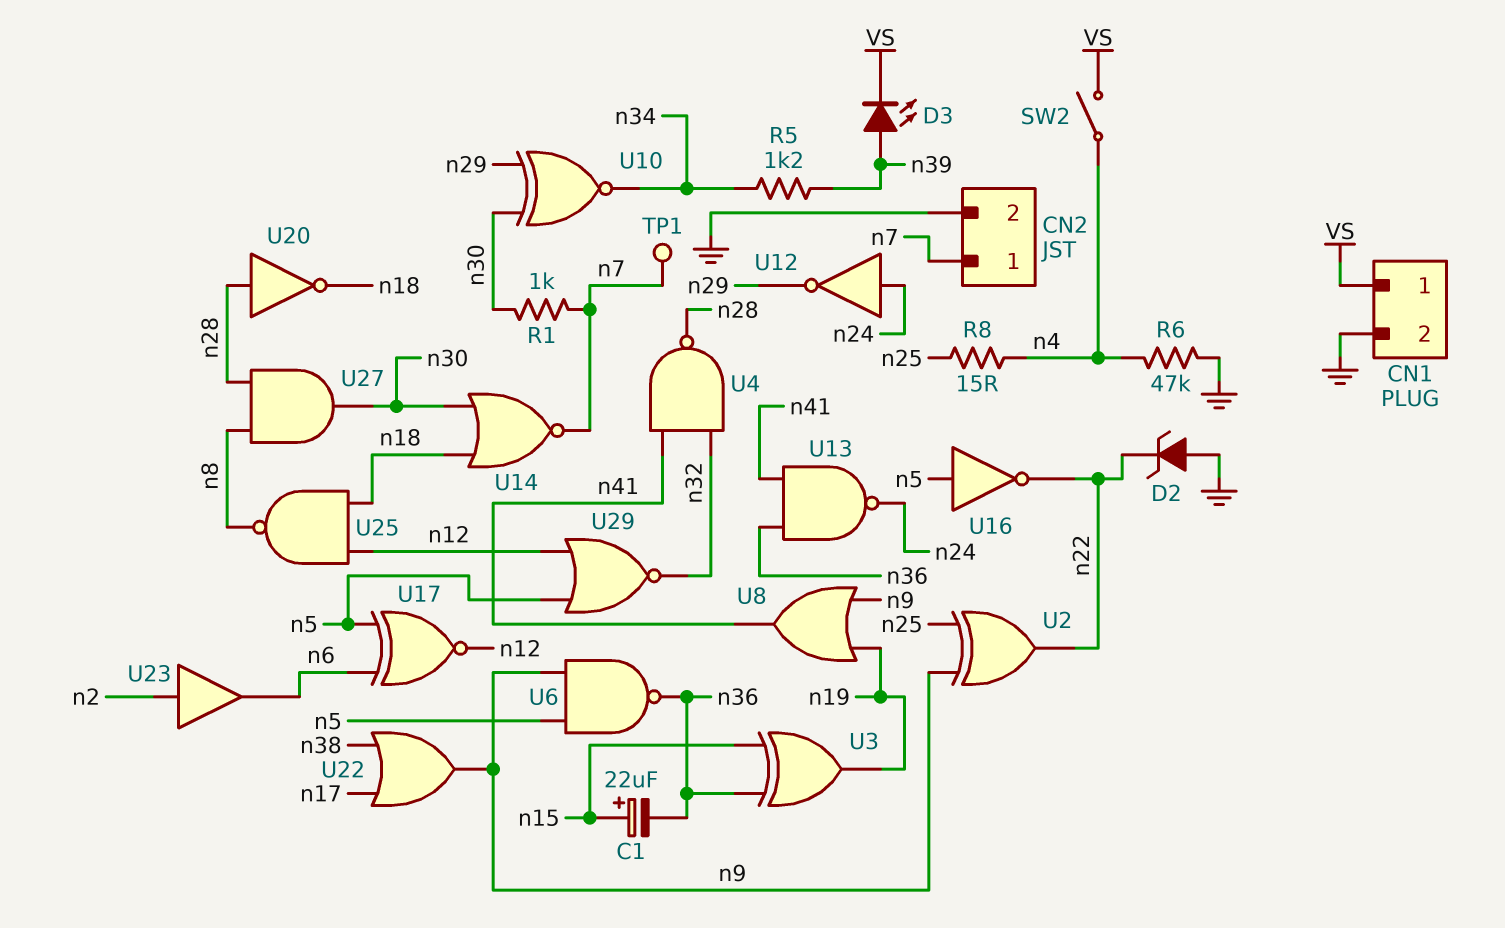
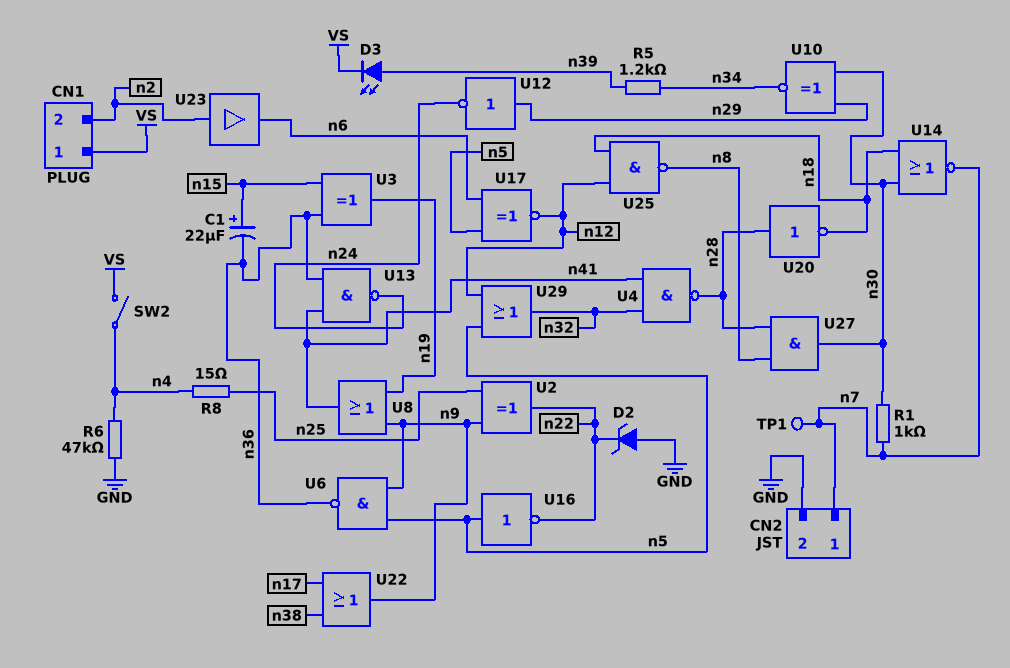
CN1 pin 2: GND -> n2
U12: NOT (in n24, out n29) -> NOT (in n29, out n24)
U29: NOR (in n5, in n12, out n32) -> OR (in n5, in n12, out n32)

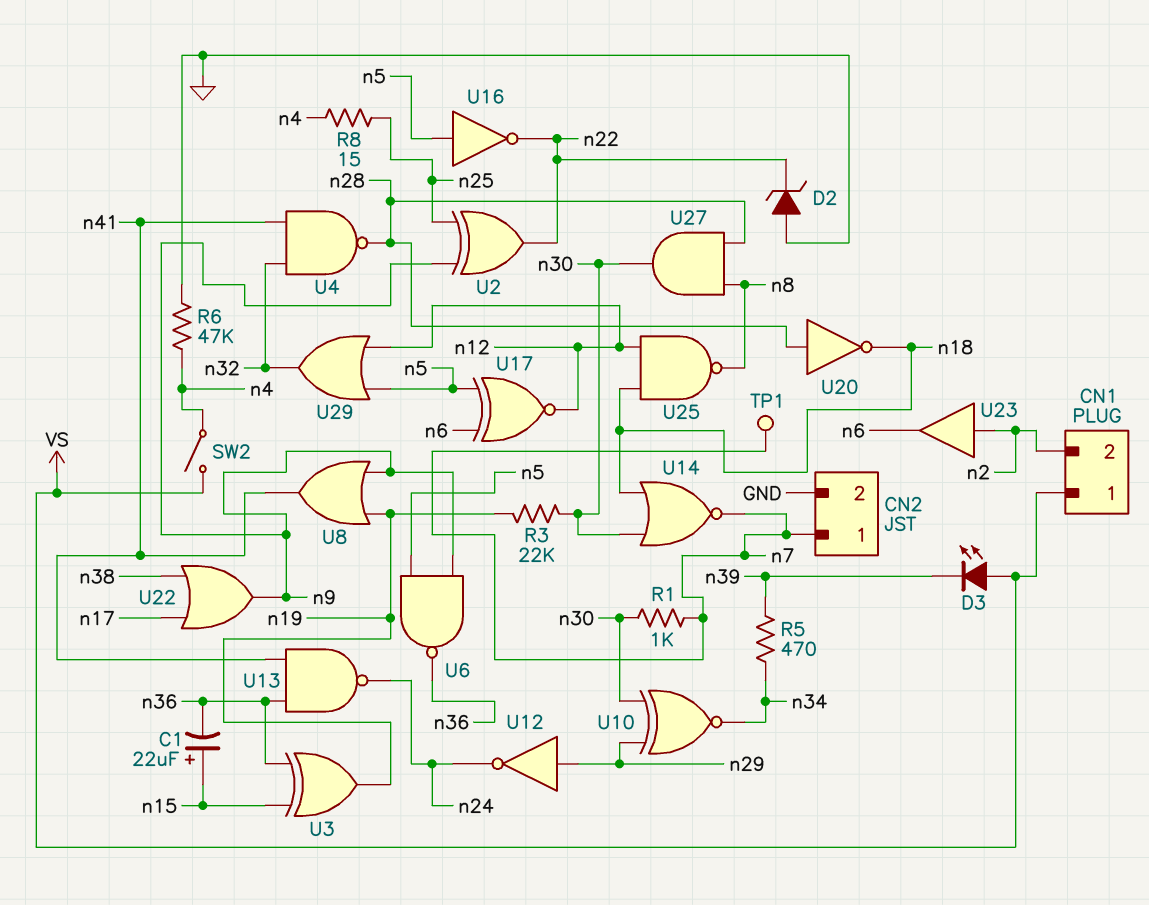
D3: LED (A n39, K VS) -> LED (A VS, K n39)
R3: none -> 22k (n19, n30)
R5: 1.2k (n34, n39) -> 470 (n34, n39)

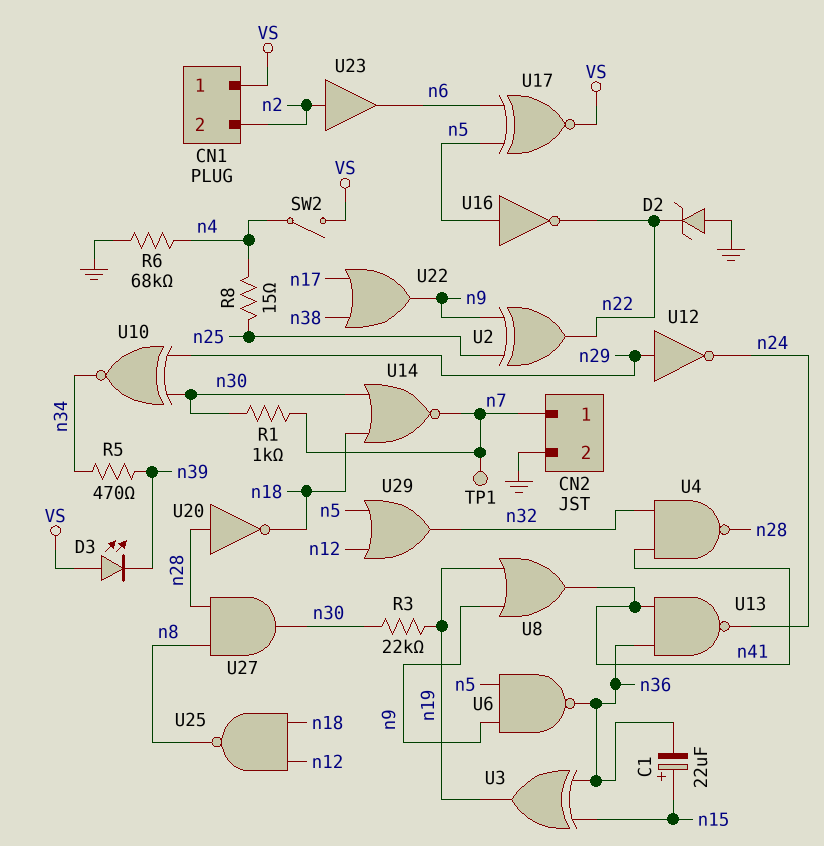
R6: 47k (GND, n4) -> 68k (GND, n4)
U17: XNOR (in n5, in n6, out n12) -> XNOR (in n5, in n6, out VS)

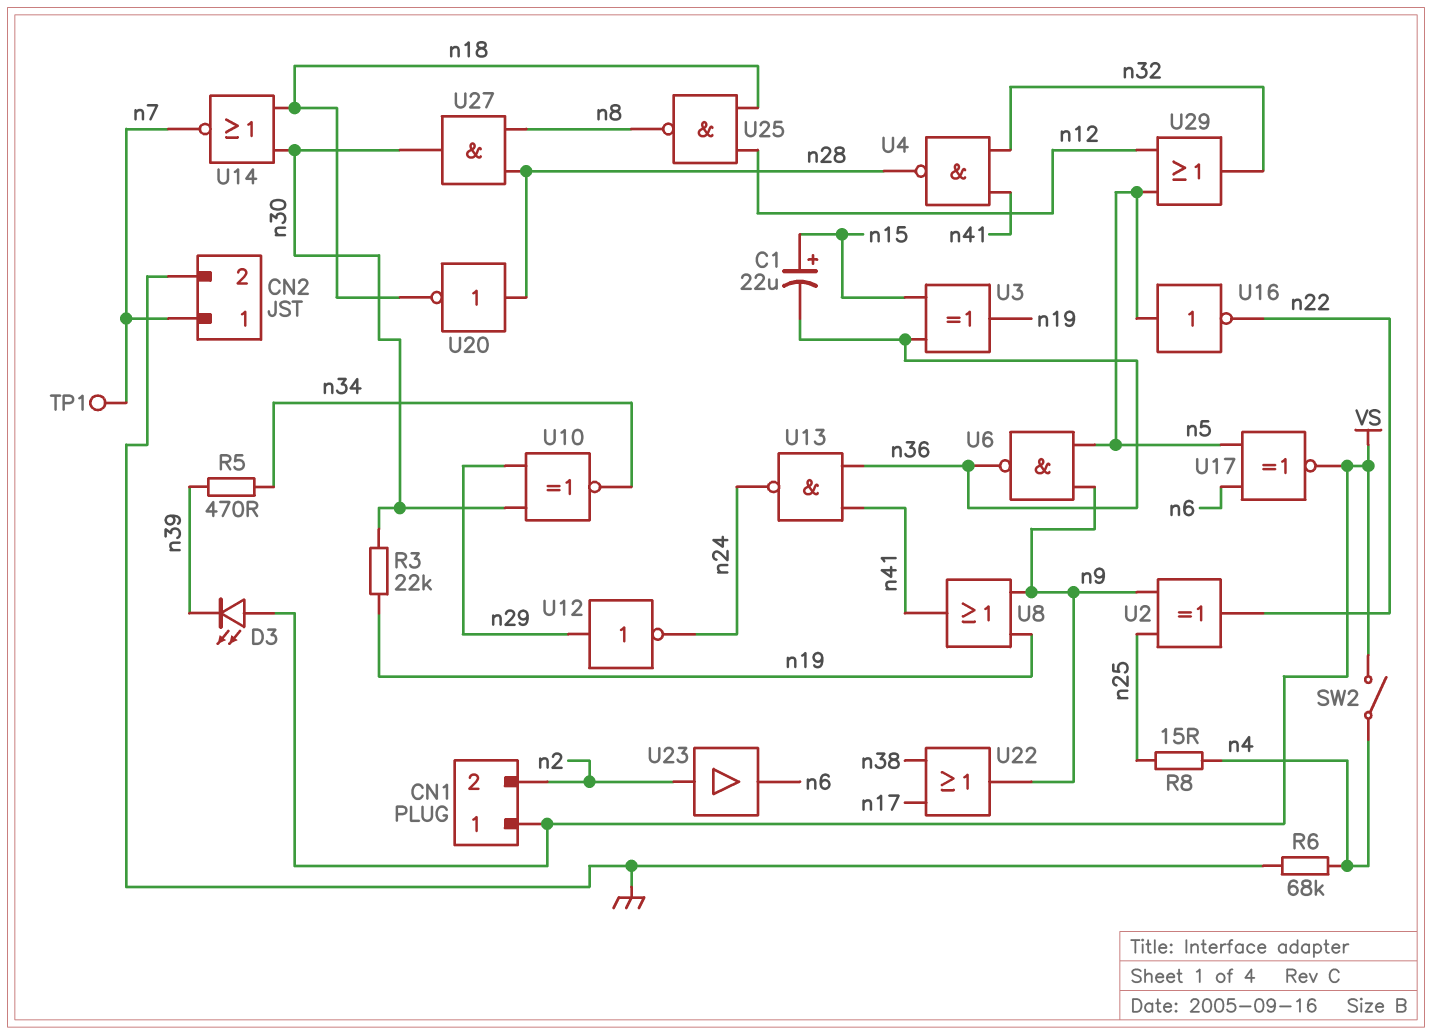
D2: zener (A GND, K n22) -> none
R1: 1k (n7, n30) -> none

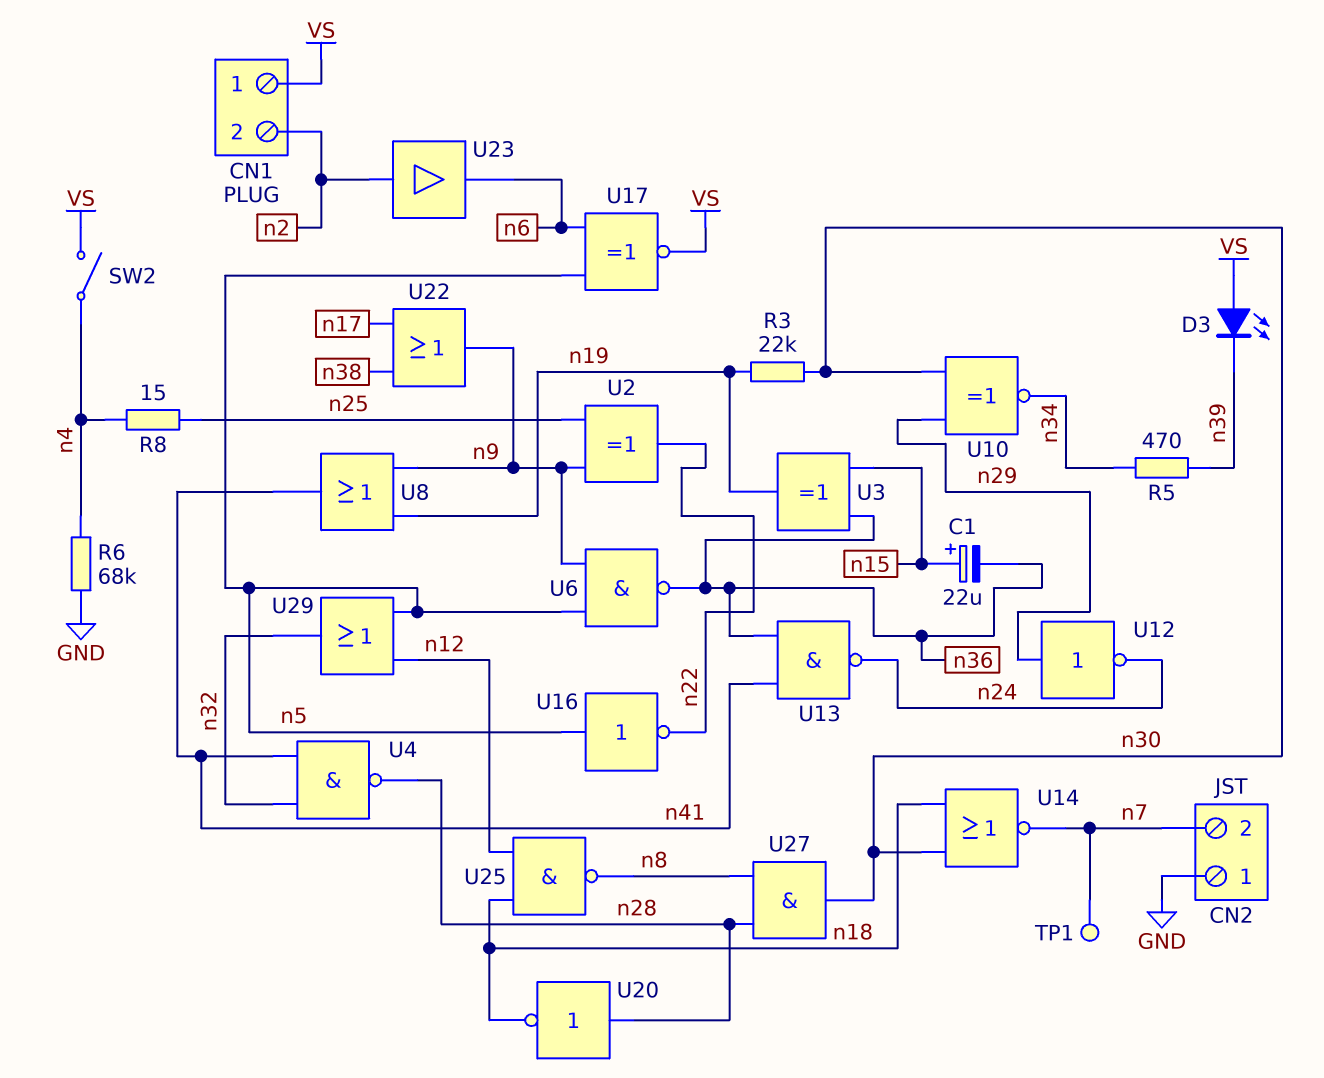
CN2 pin 1: n7 -> GND
CN2 pin 2: GND -> n7

